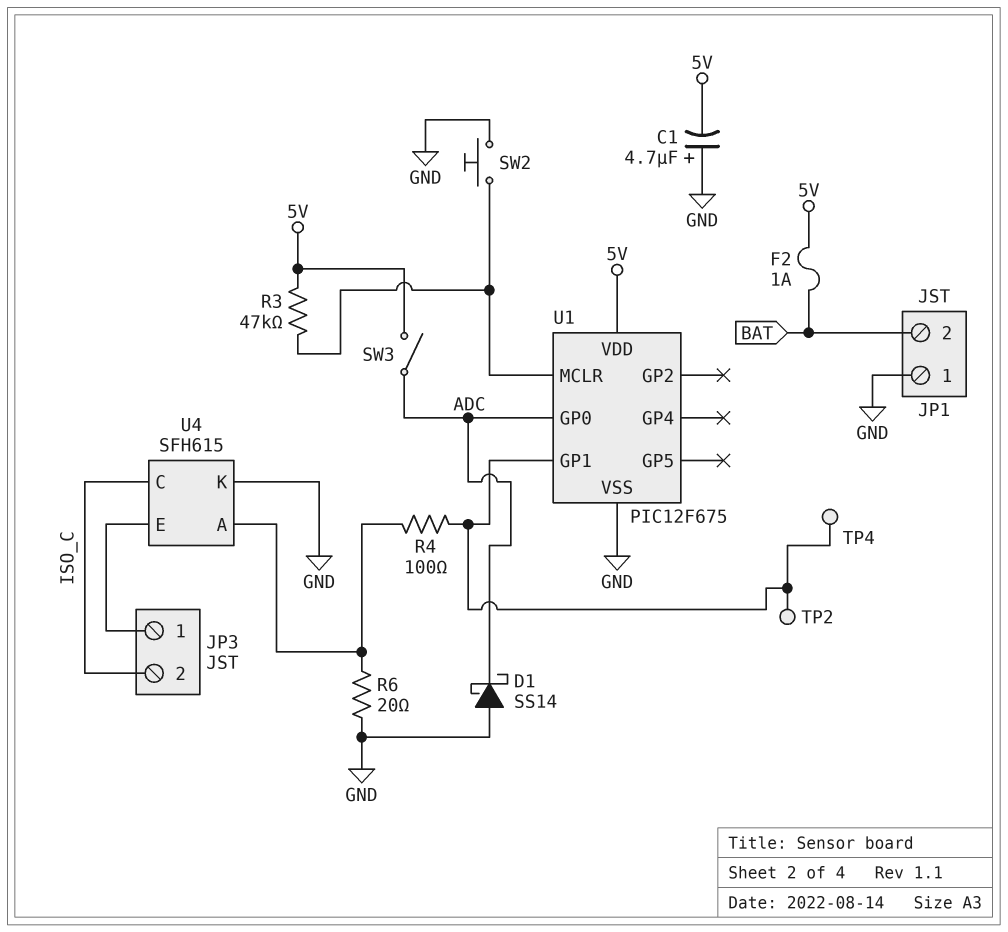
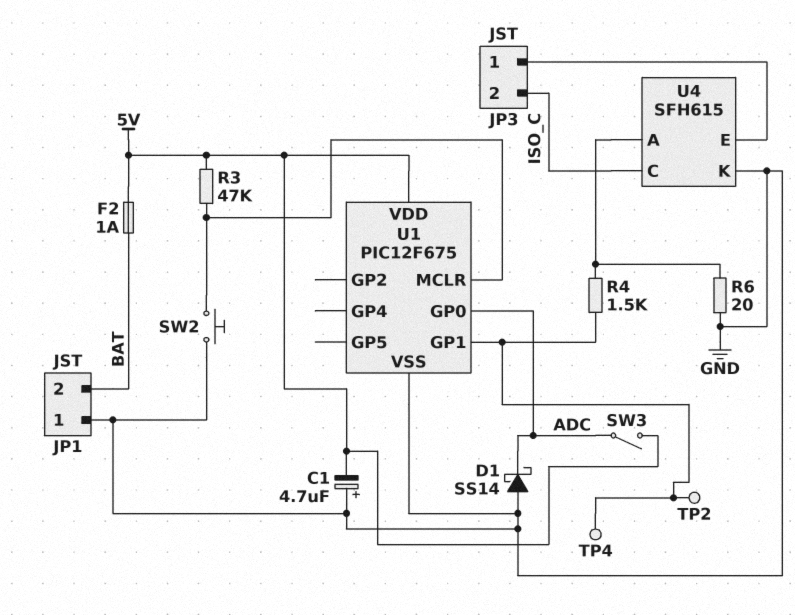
R4: 100 (U1/GP1, U4/A) -> 1.5k (U1/GP1, U4/A)

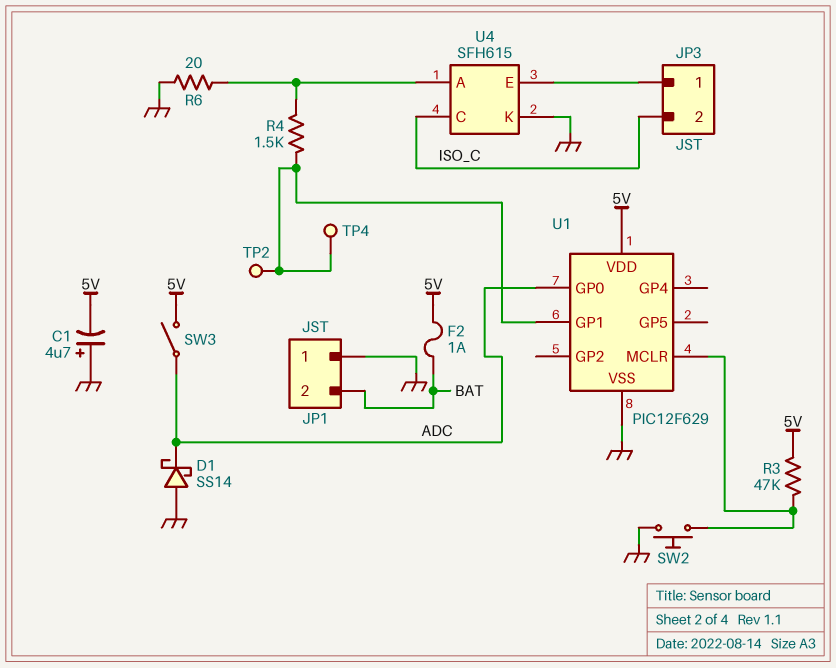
U1: PIC12F675 -> PIC12F629

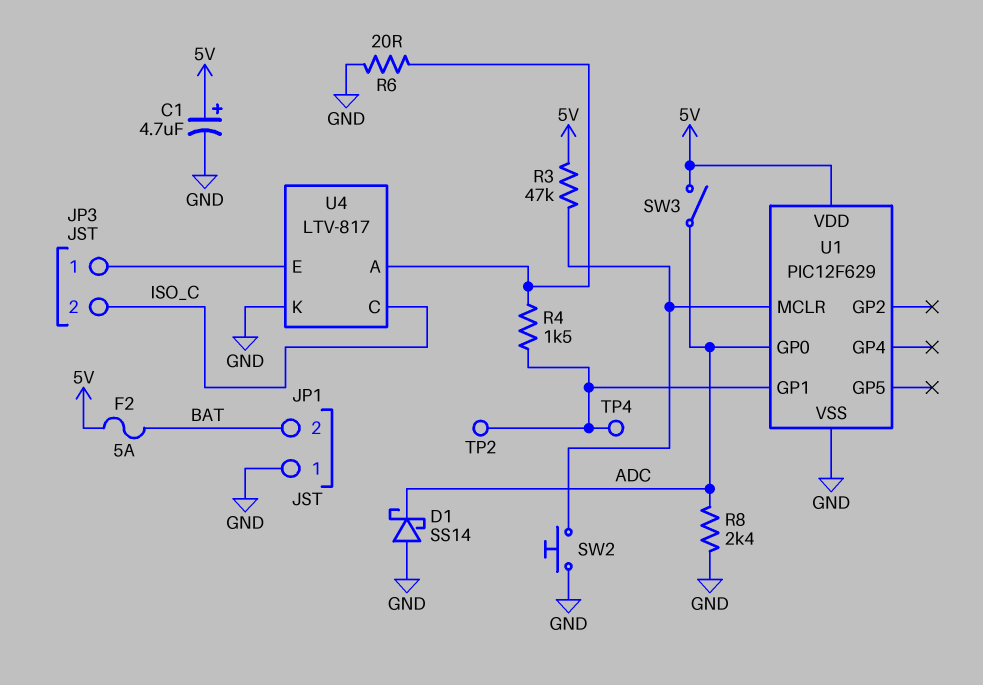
C1: 4.7uF (plus GND, minus 5V) -> 4.7uF (plus 5V, minus GND)
F2: 1A (5V, BAT) -> 5A (5V, BAT)
R8: none -> 2.4k (ADC, GND)
U4: SFH615 -> LTV-817

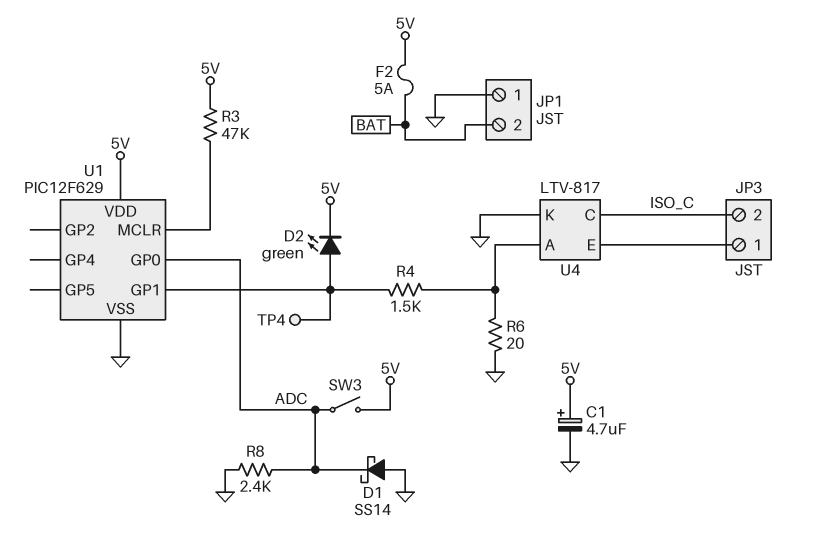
D2: none -> LED green (A U1/GP1, K 5V)
SW2: button (GND, U1/MCLR) -> none
TP2: test point (U1/GP1) -> none

